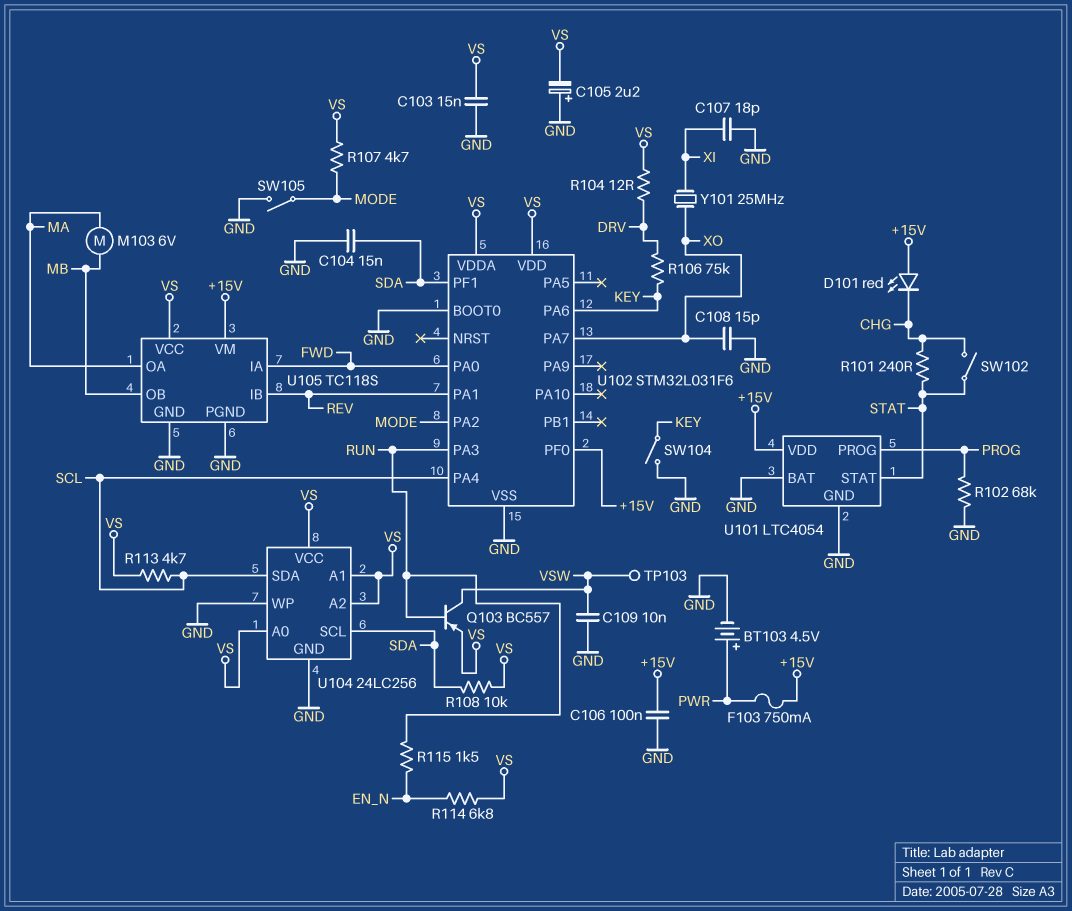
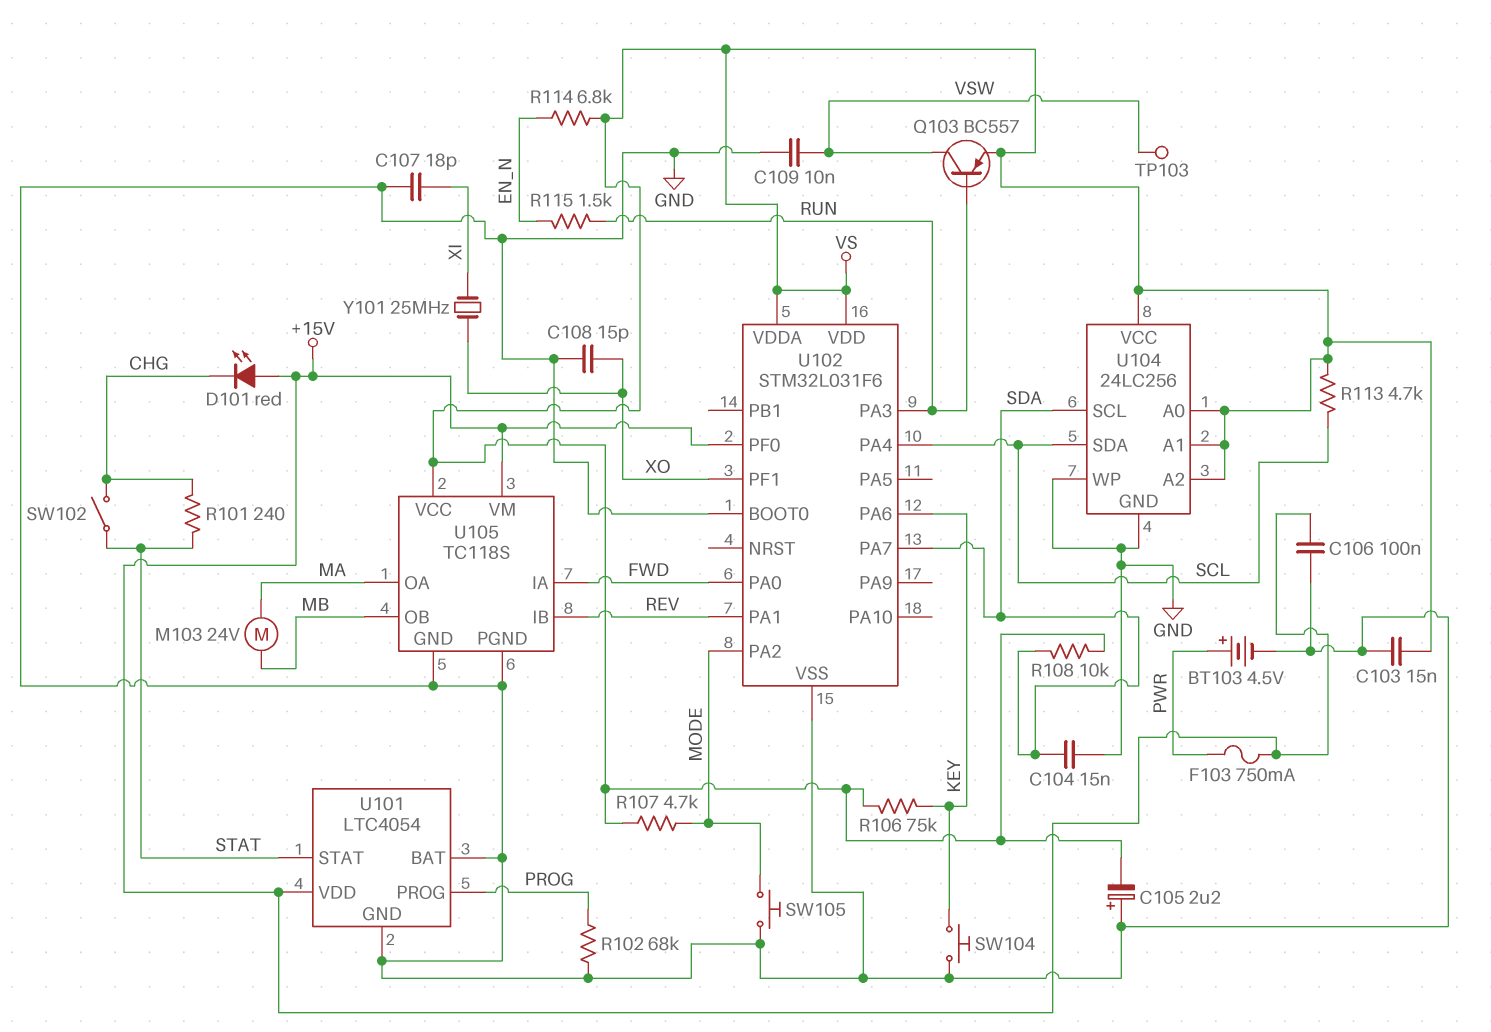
M103: motor 6V (MA, MB) -> motor 24V (MA, MB)
R104: 12 (DRV, VS) -> none
R106: 75k (DRV, KEY) -> 75k (KEY, VS)
SW104: switch (GND, KEY) -> button (GND, KEY)
SW105: switch (GND, MODE) -> button (GND, MODE)
U102 pin PA7: XO -> SDA
U102 pin PF1: SDA -> XO

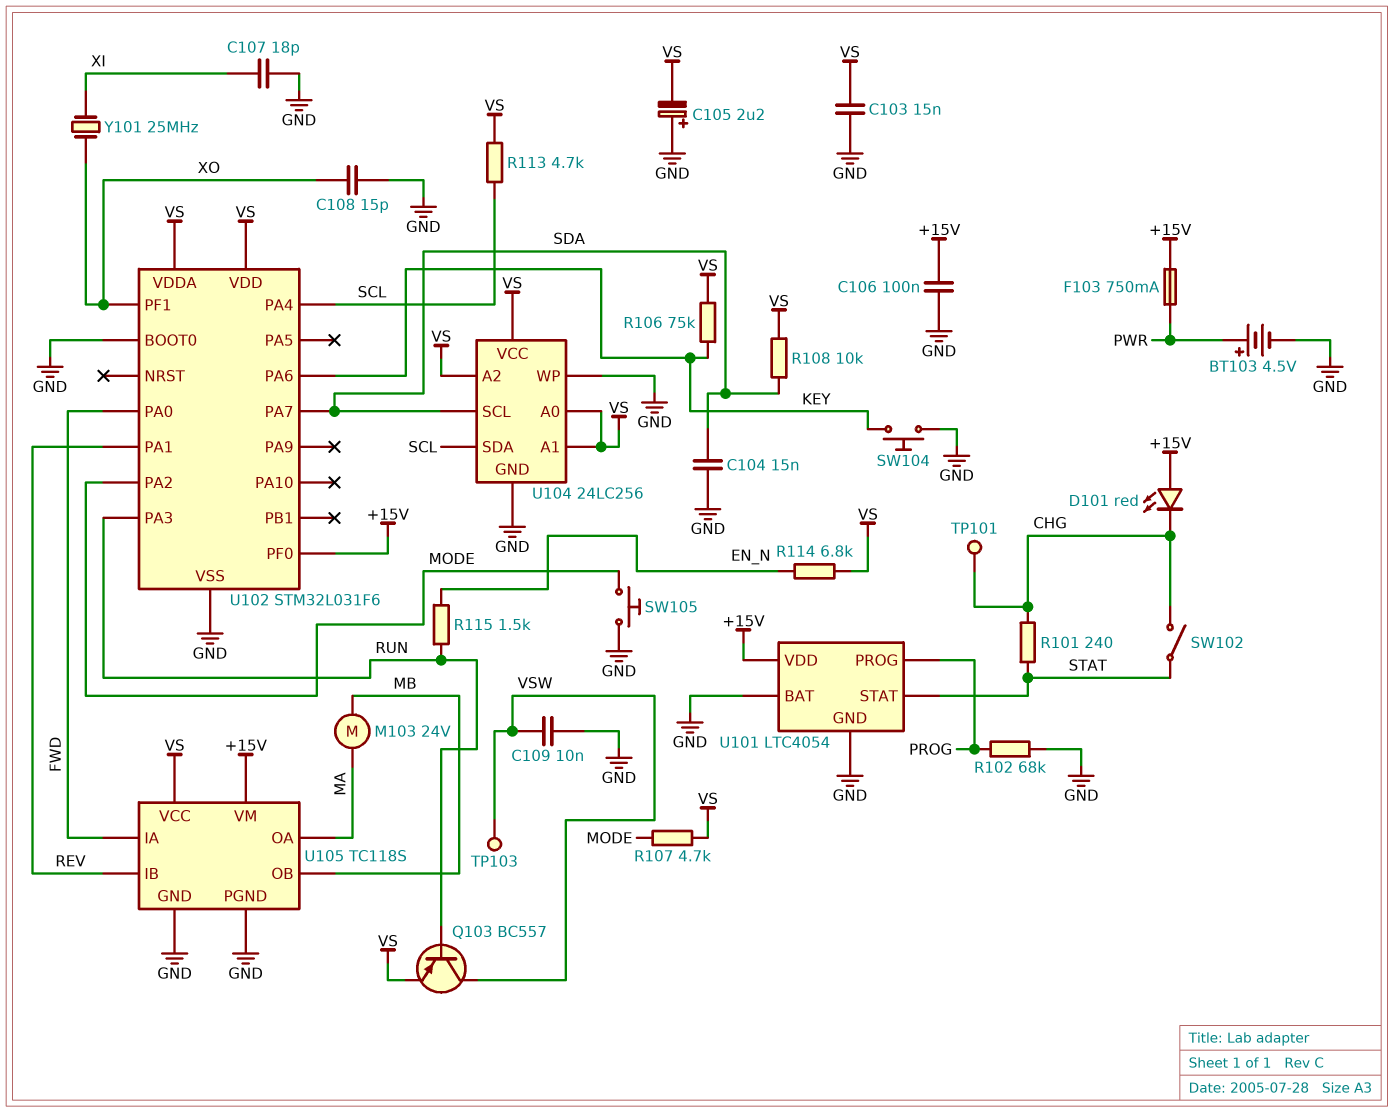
TP101: none -> test point (CHG)

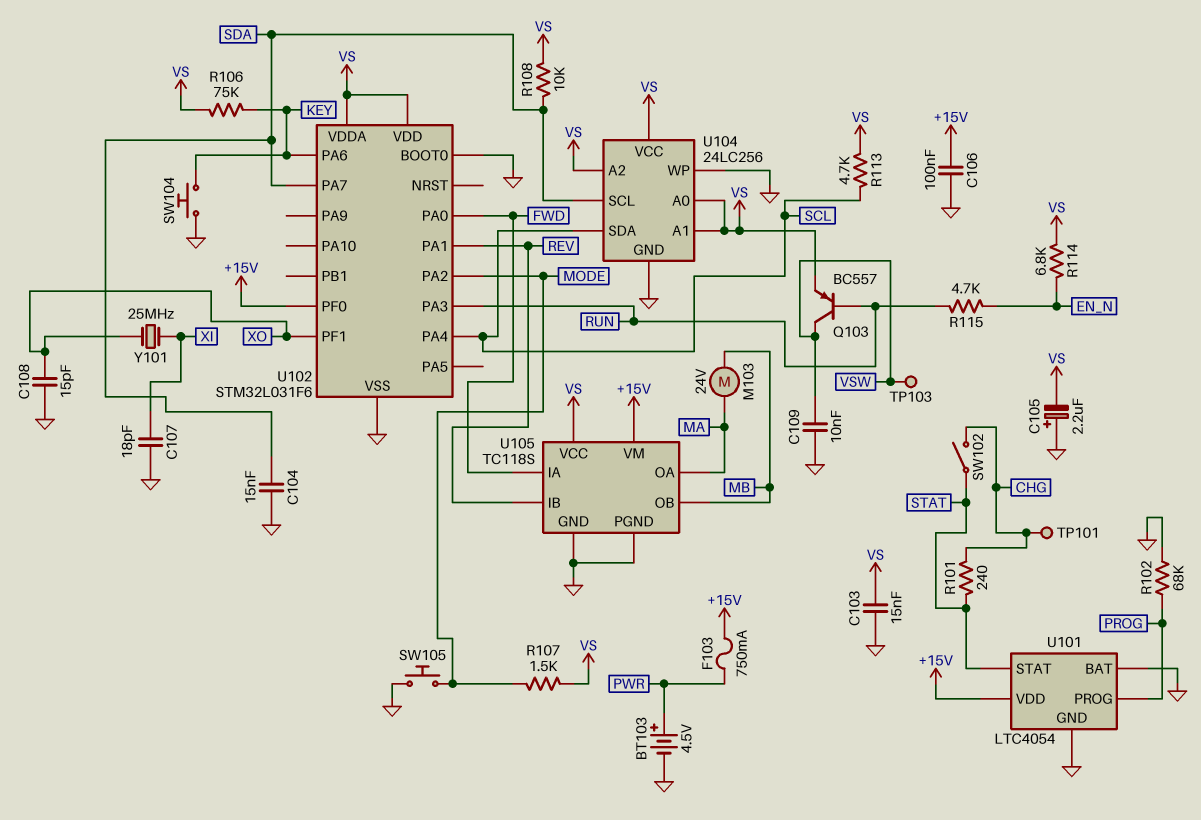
D101: LED red (A +15V, K CHG) -> none
R107: 4.7k (MODE, VS) -> 1.5k (MODE, VS)
R115: 1.5k (EN_N, RUN) -> 4.7k (EN_N, RUN)

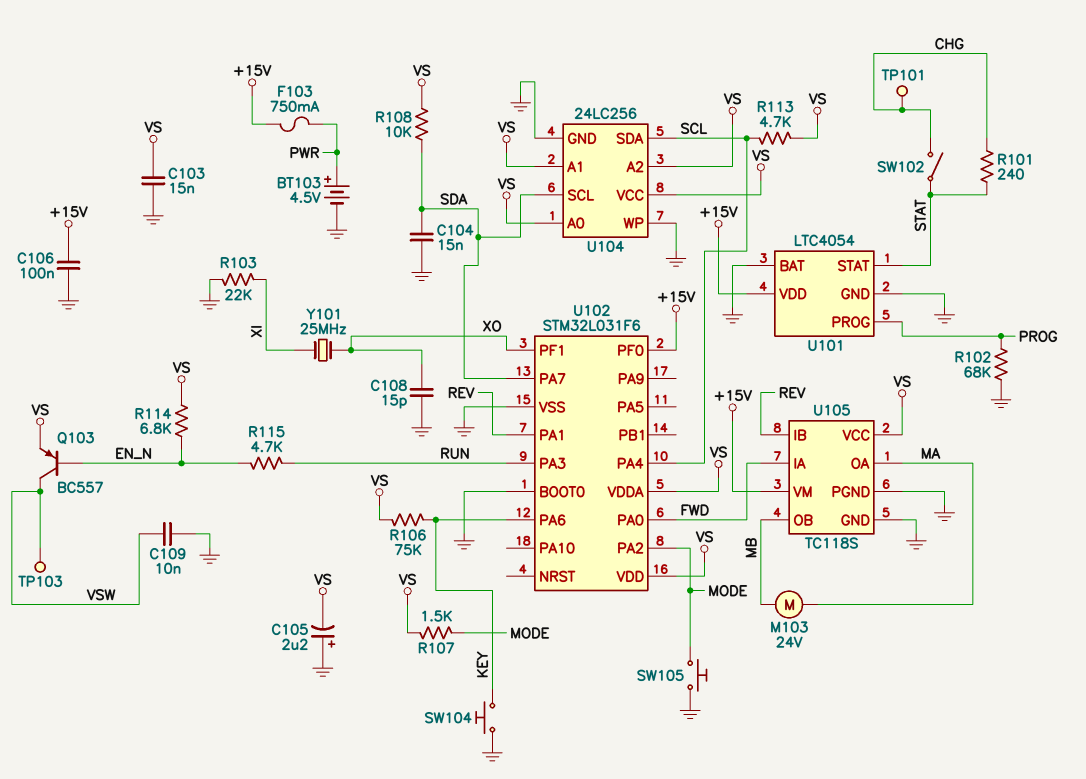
C107: 18pF (GND, XI) -> none
Q103: PNP BC557 (B RUN, C VSW, E VS) -> PNP BC557 (B EN_N, C VSW, E VS)
R103: none -> 22k (GND, XI)

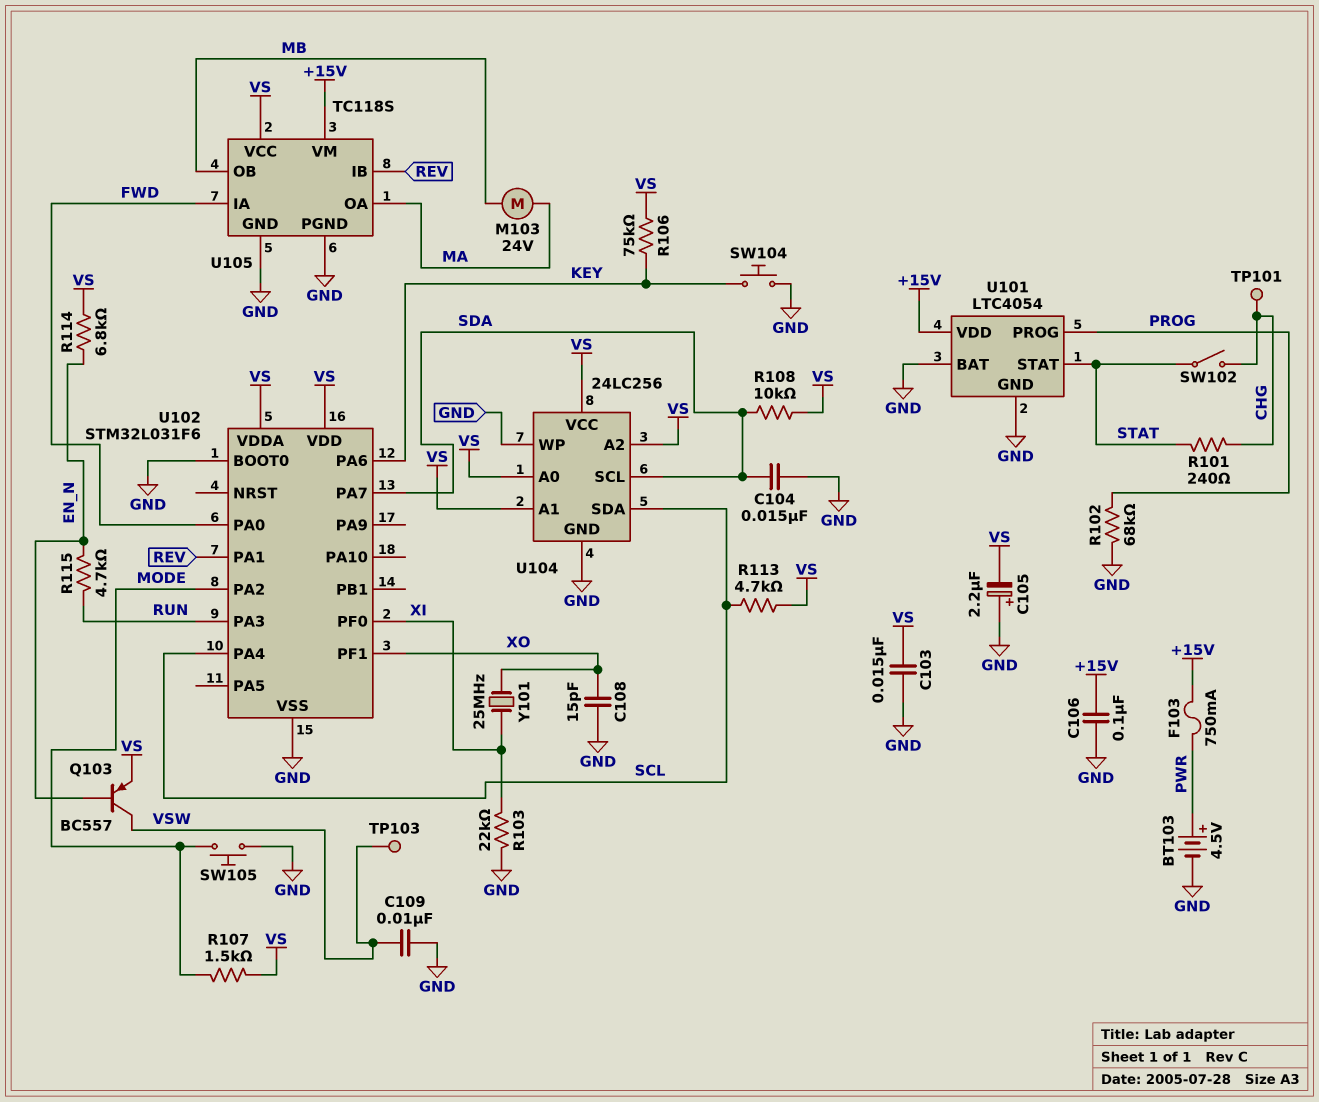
U102 pin PF0: +15V -> XI

